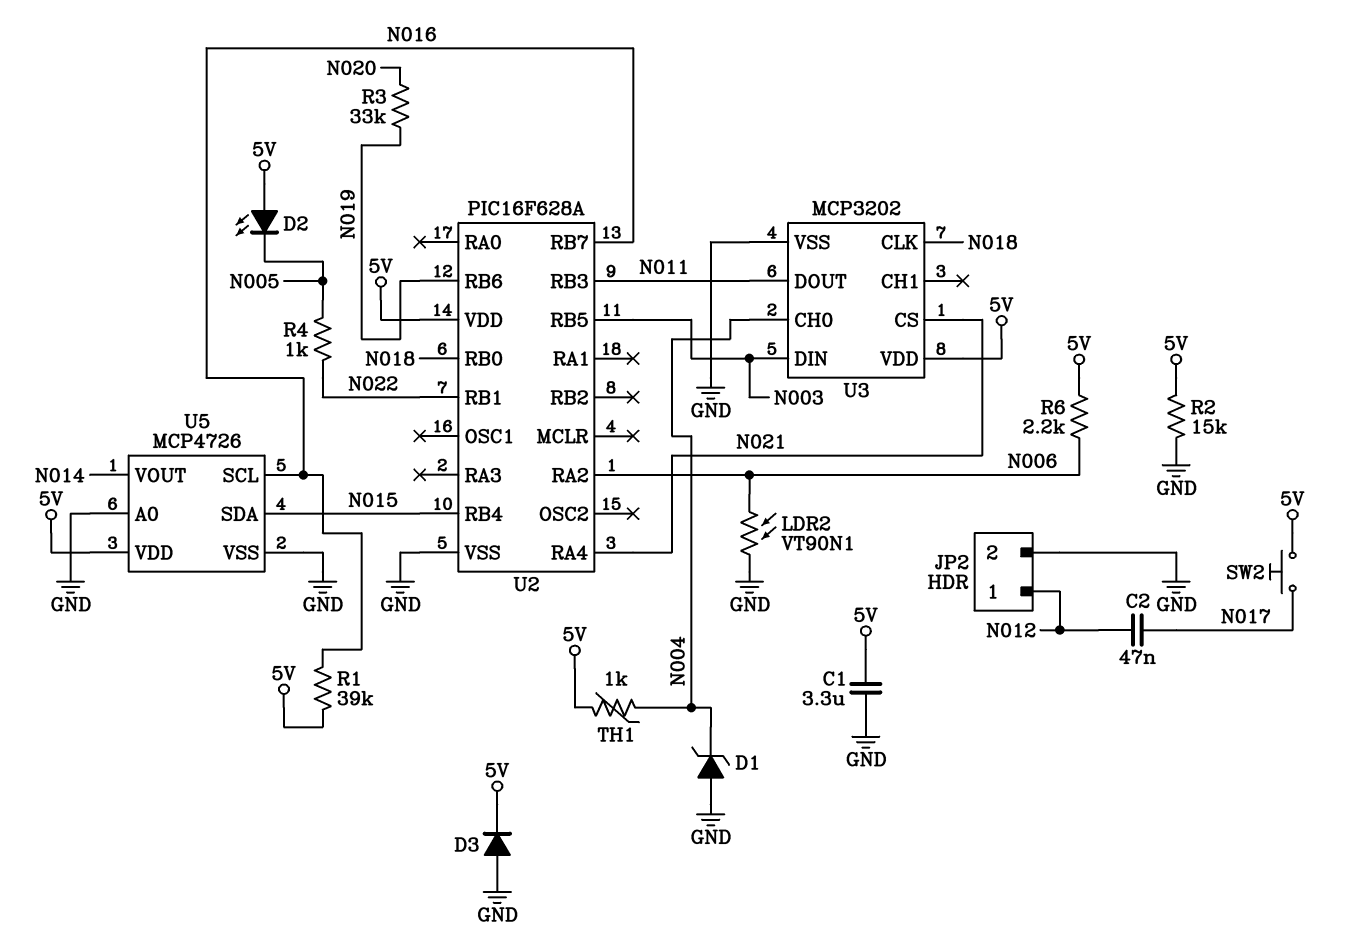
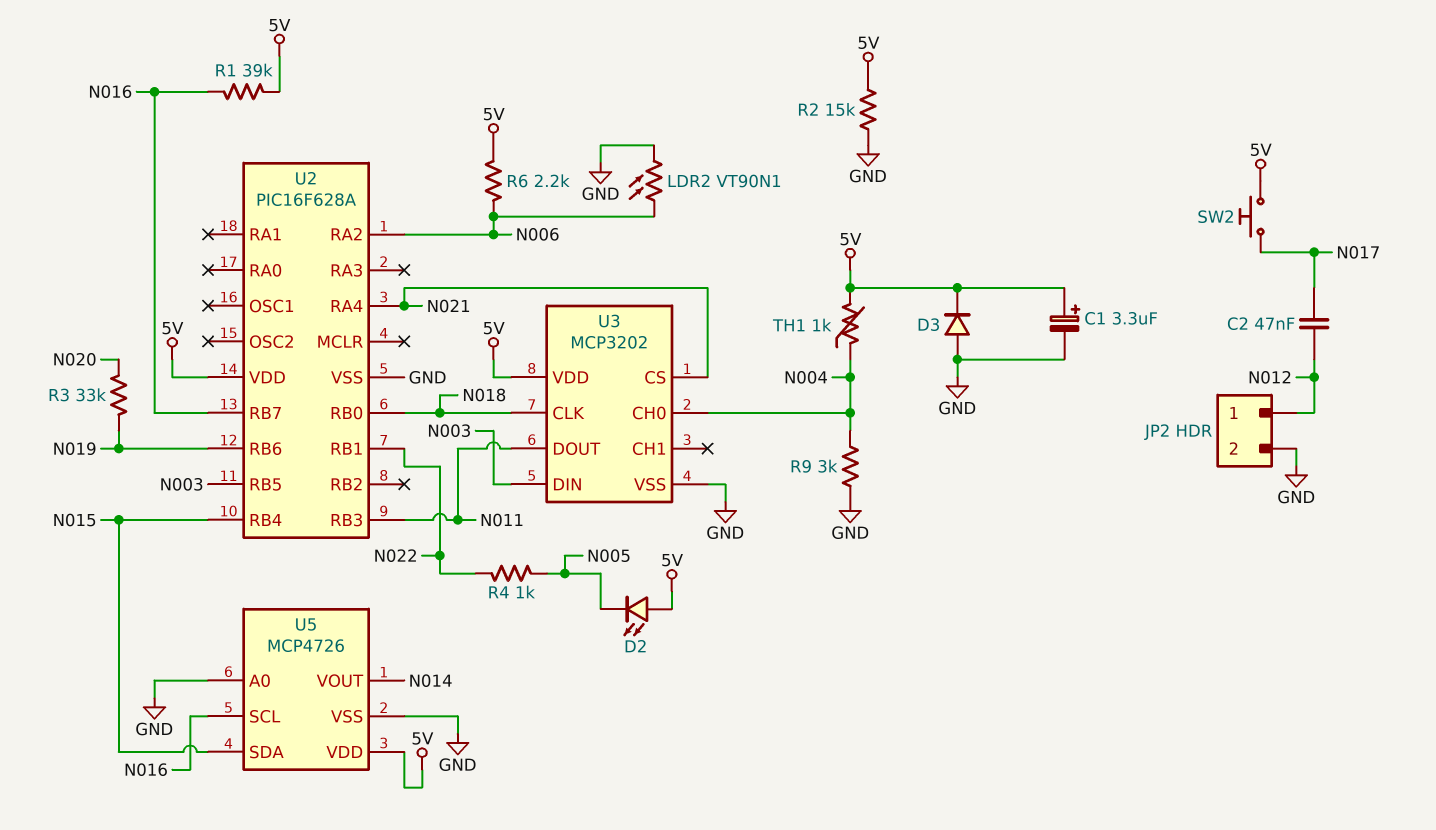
C1: 3.3uF (5V, GND) -> 3.3uF (plus 5V, minus GND)
D1: zener (A GND, K N004) -> none
R9: none -> 3k (GND, N004)

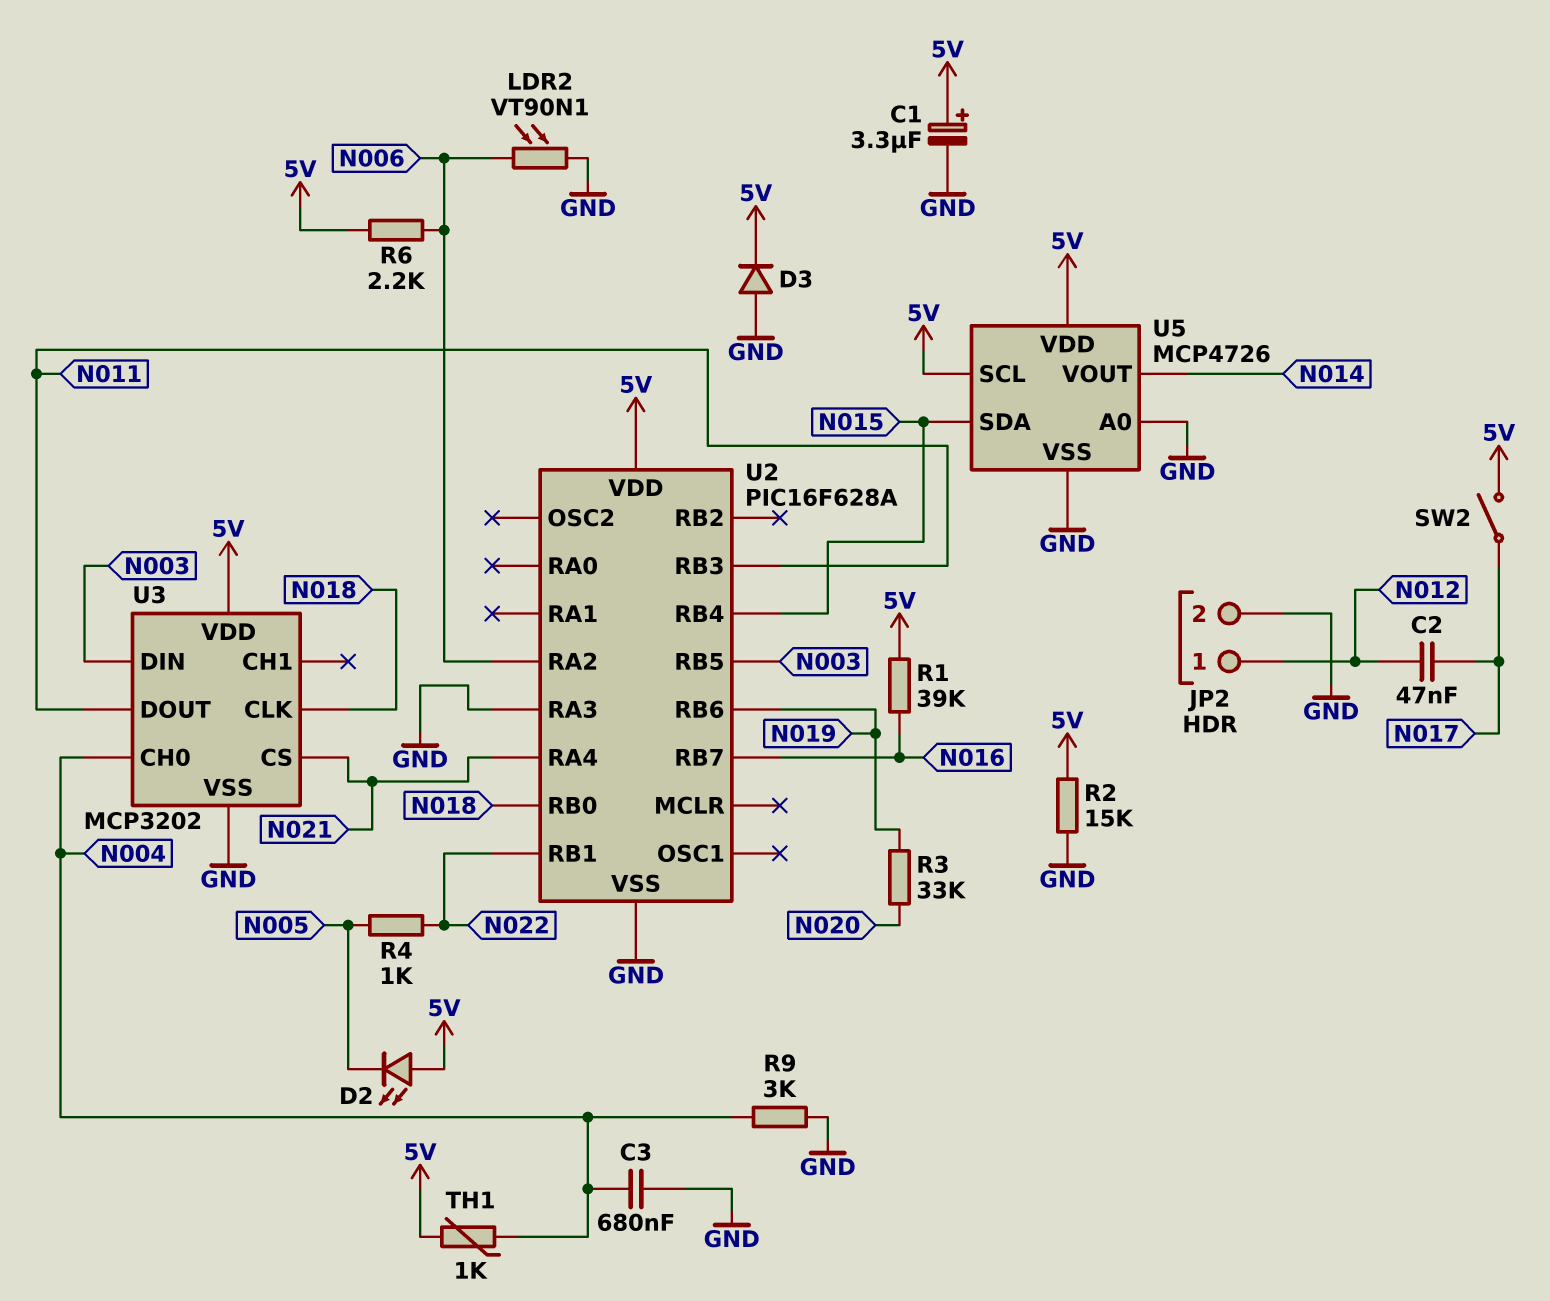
C3: none -> 680nF (GND, N004)
SW2: button (5V, N017) -> switch (5V, N017)
U2 pin RA3: none -> GND
U5 pin SCL: N016 -> 5V

